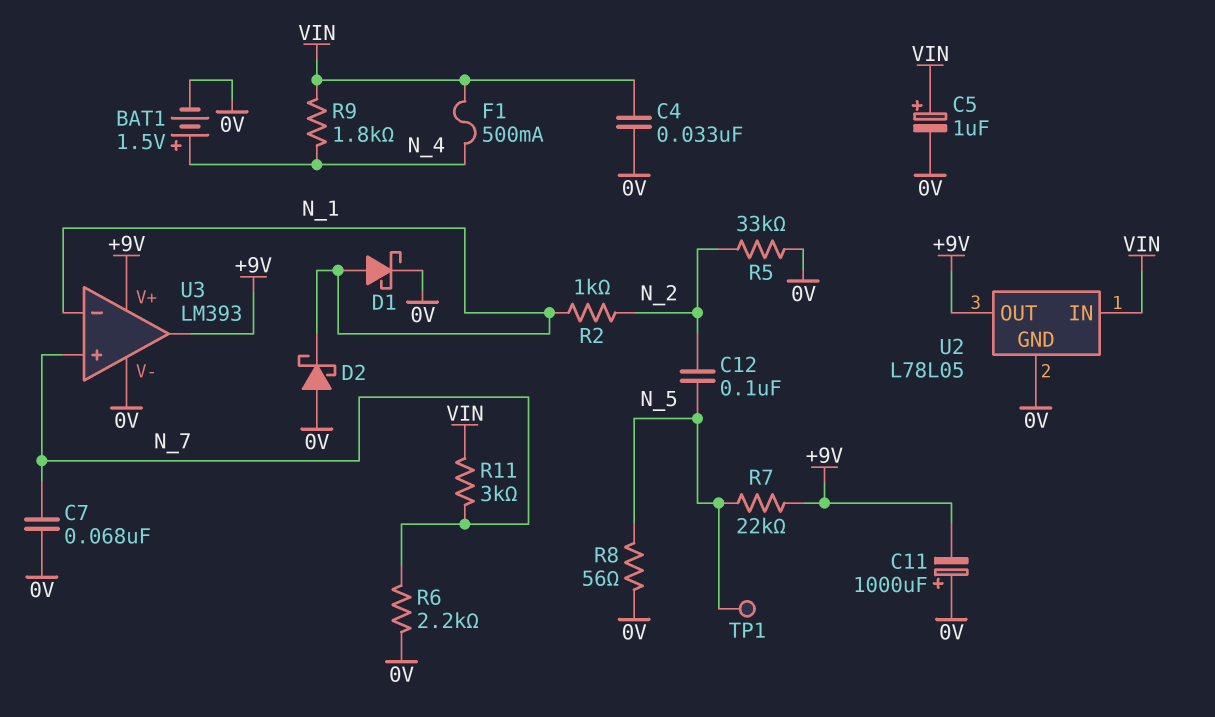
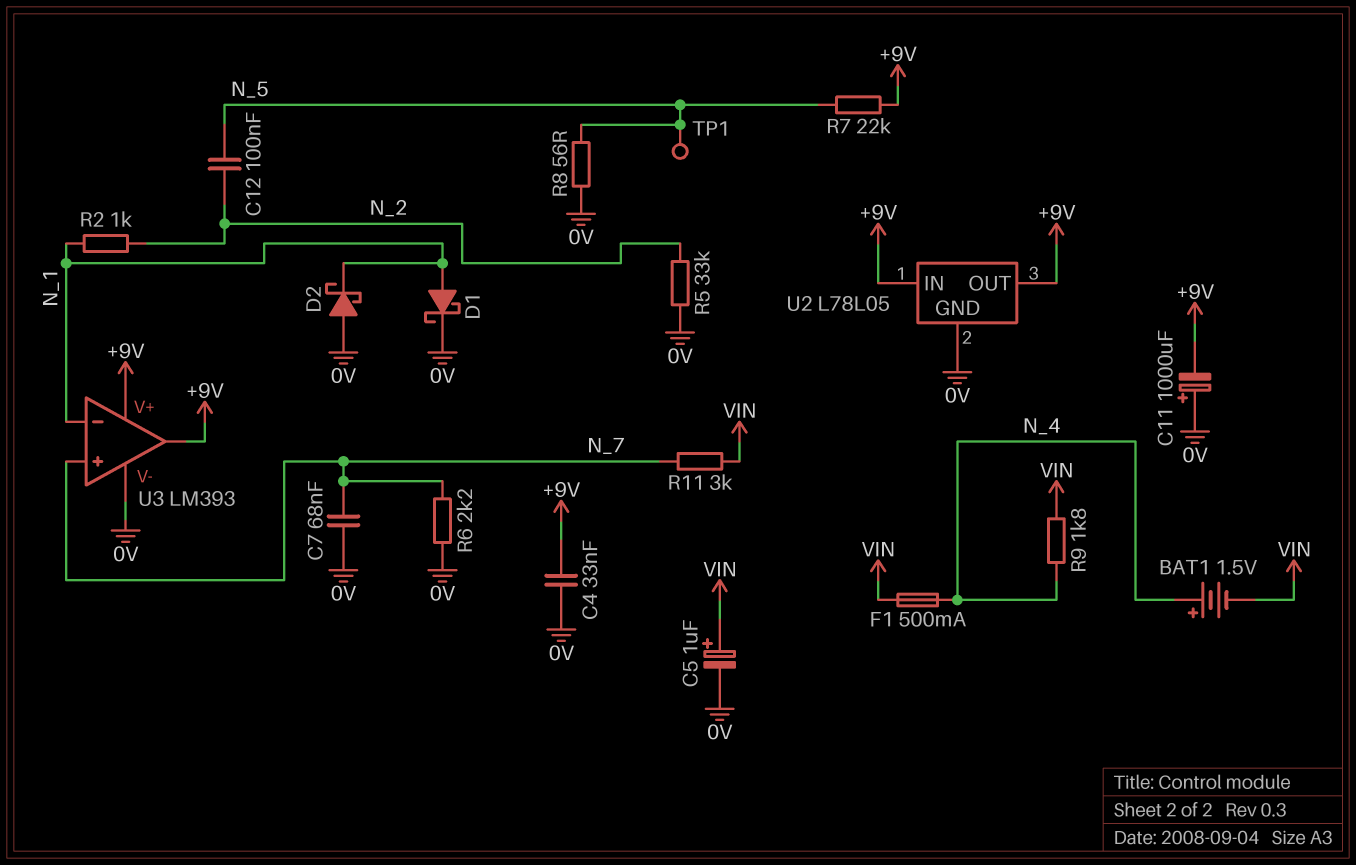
BAT1: 1.5V (plus N_4, minus 0V) -> 1.5V (plus N_4, minus VIN)
C4: 33nF (0V, VIN) -> 33nF (+9V, 0V)
U2 pin IN: VIN -> +9V

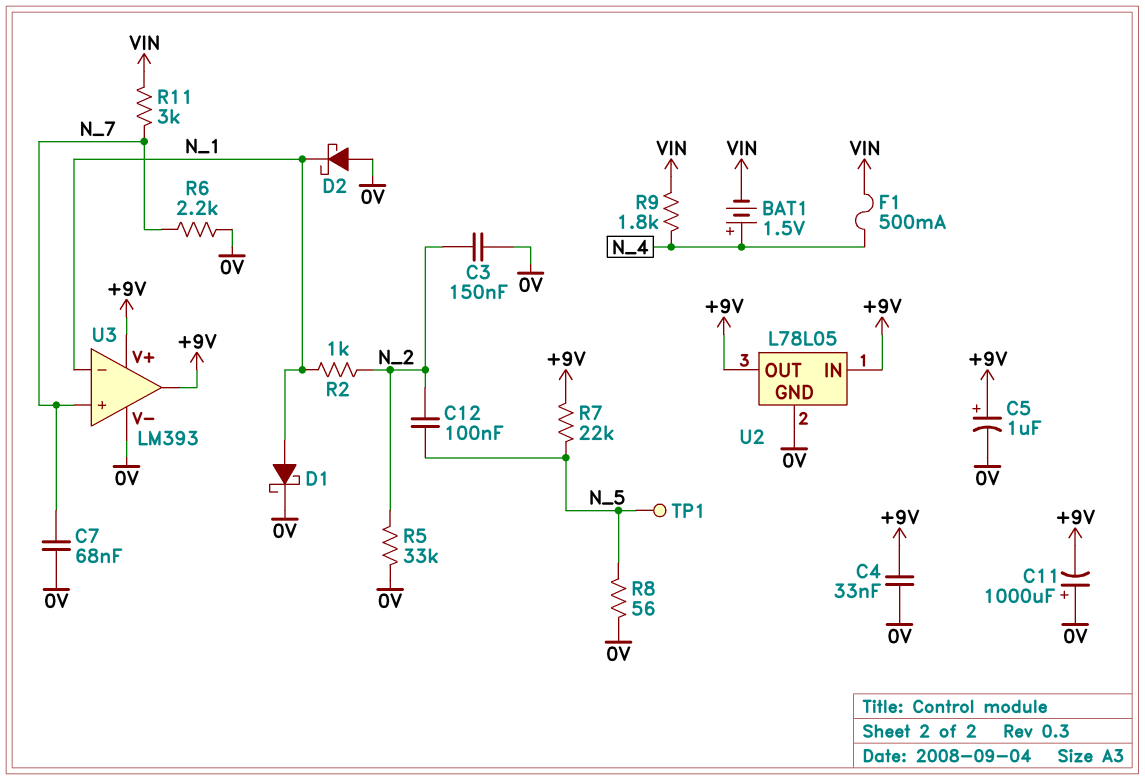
C3: none -> 150nF (0V, N_2)
C5: 1uF (plus VIN, minus 0V) -> 1uF (plus +9V, minus 0V)

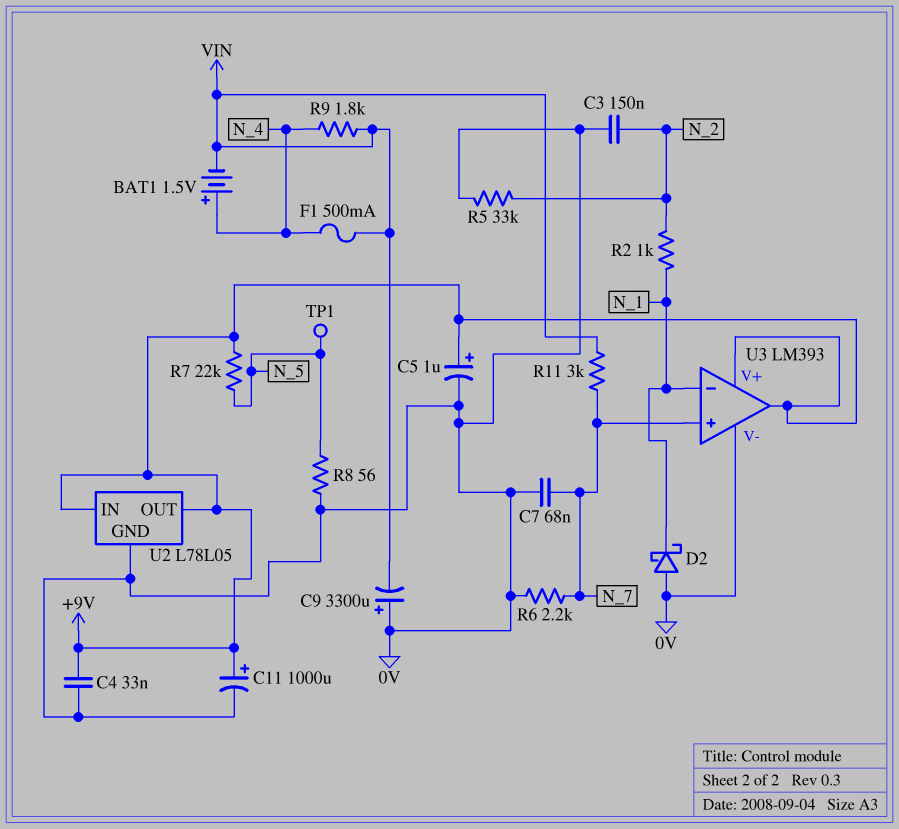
C9: none -> 3300uF (plus 0V, minus VIN)
C11: 1000uF (plus 0V, minus +9V) -> 1000uF (plus +9V, minus 0V)
C12: 100nF (N_2, N_5) -> none
D1: schottky (A N_1, K 0V) -> none

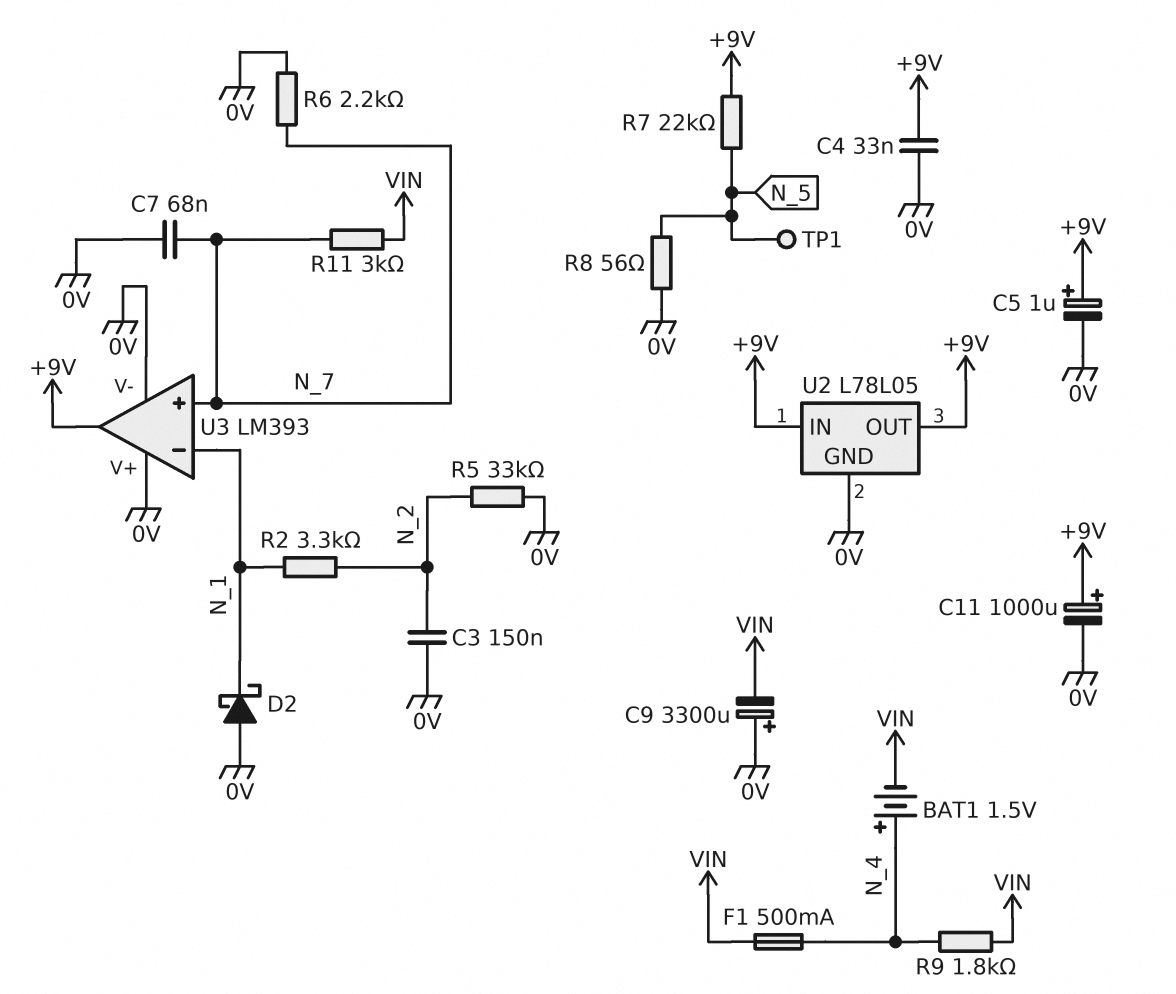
R2: 1k (N_1, N_2) -> 3.3k (N_1, N_2)
U3 pin V+: +9V -> 0V

